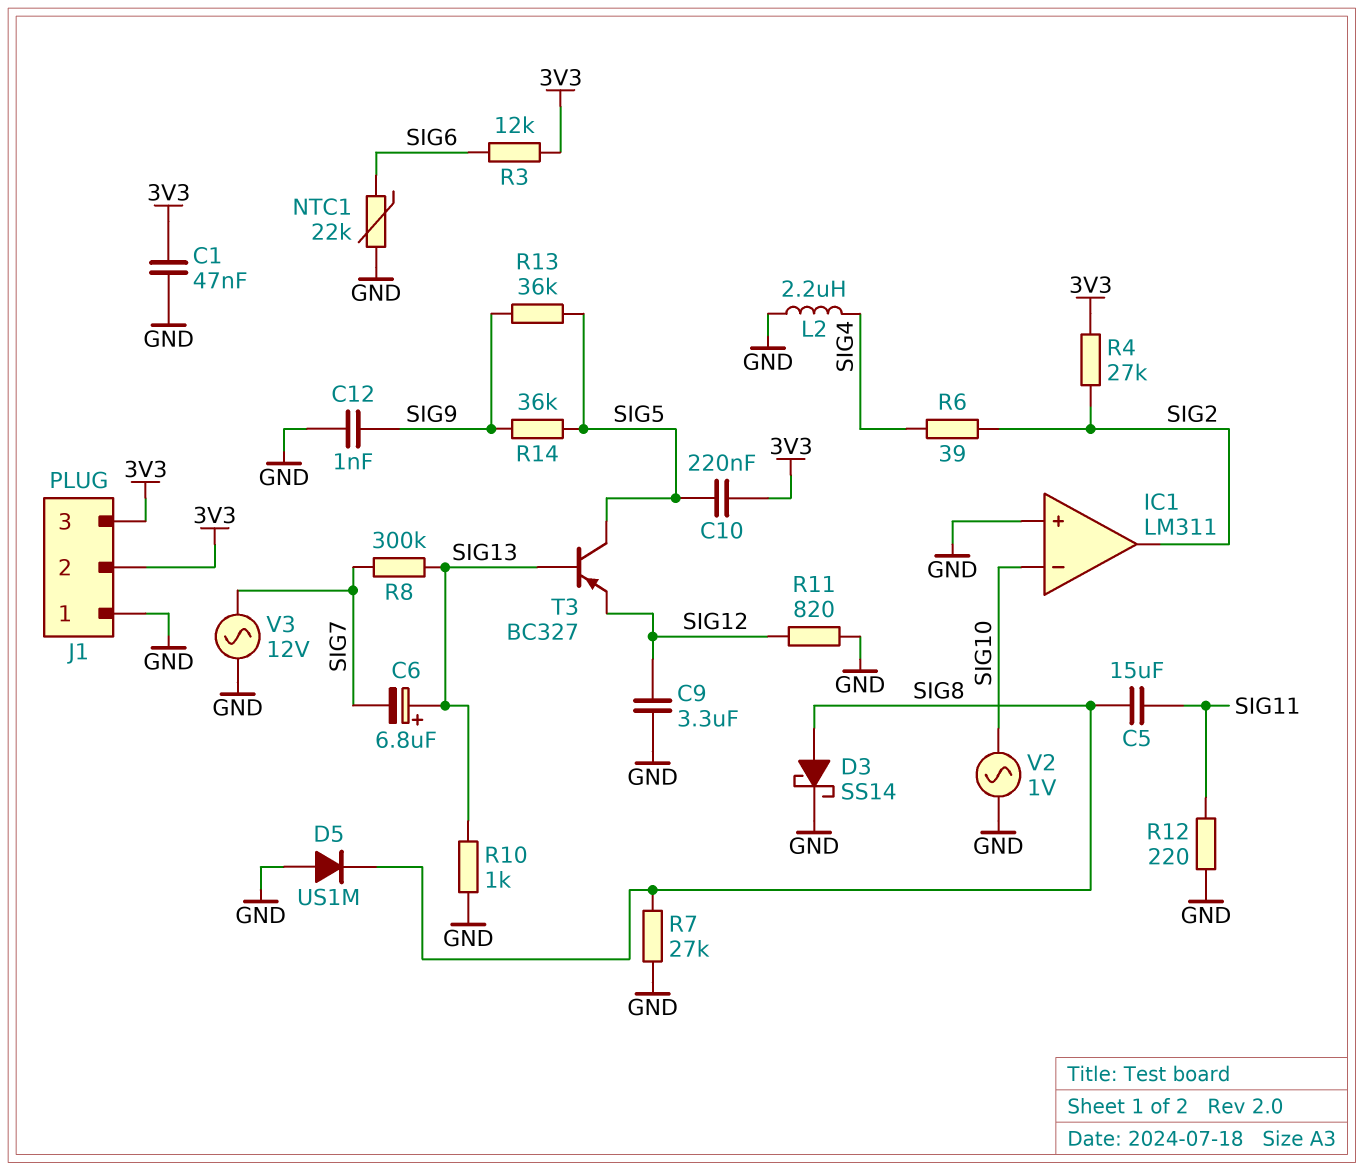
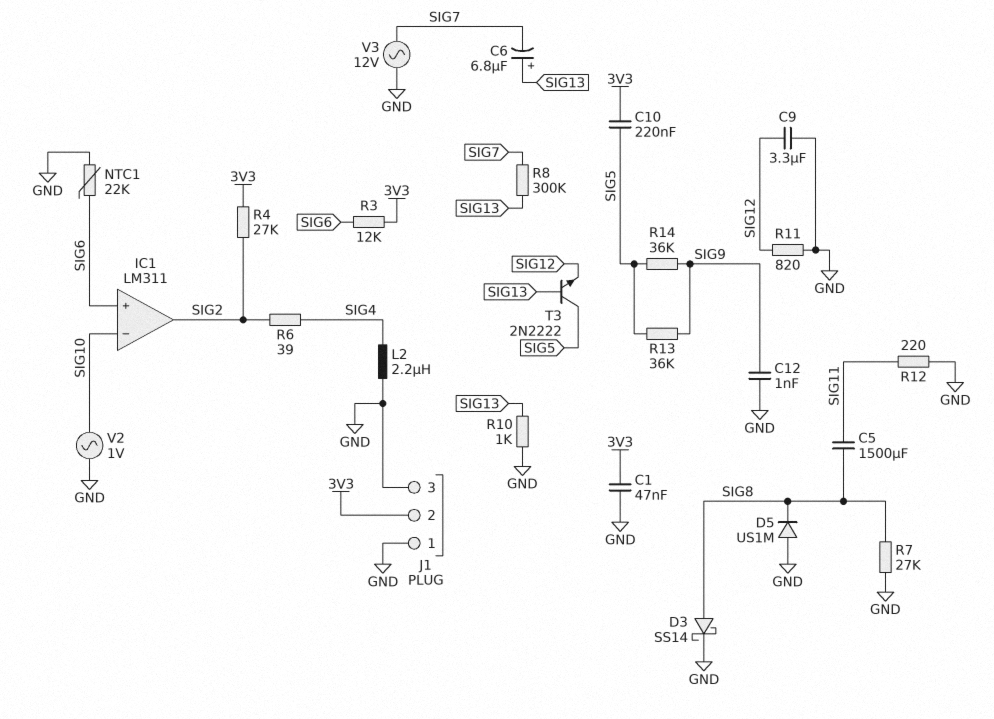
C5: 15uF (SIG8, SIG11) -> 1500uF (SIG8, SIG11)
IC1 pin in+: GND -> SIG6
J1 pin 3: 3V3 -> GND
T3: PNP BC327 (B SIG13, C SIG5, E SIG12) -> NPN 2N2222 (B SIG13, C SIG5, E SIG12)

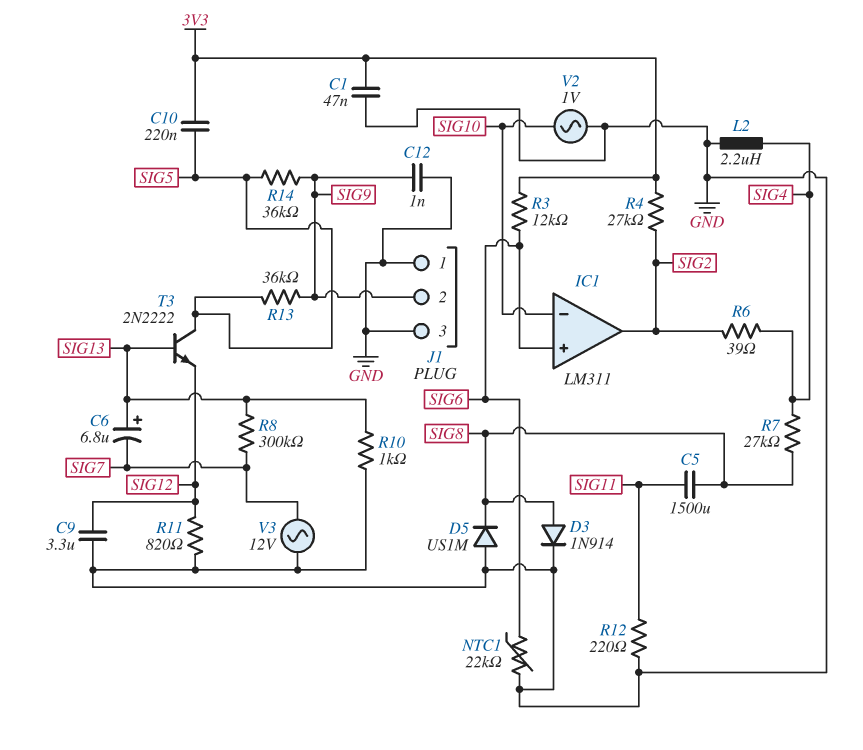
D3: schottky SS14 (A SIG8, K GND) -> diode 1N914 (A SIG8, K GND)
J1 pin 2: 3V3 -> SIG9
R7: 27k (GND, SIG8) -> 27k (SIG4, SIG8)

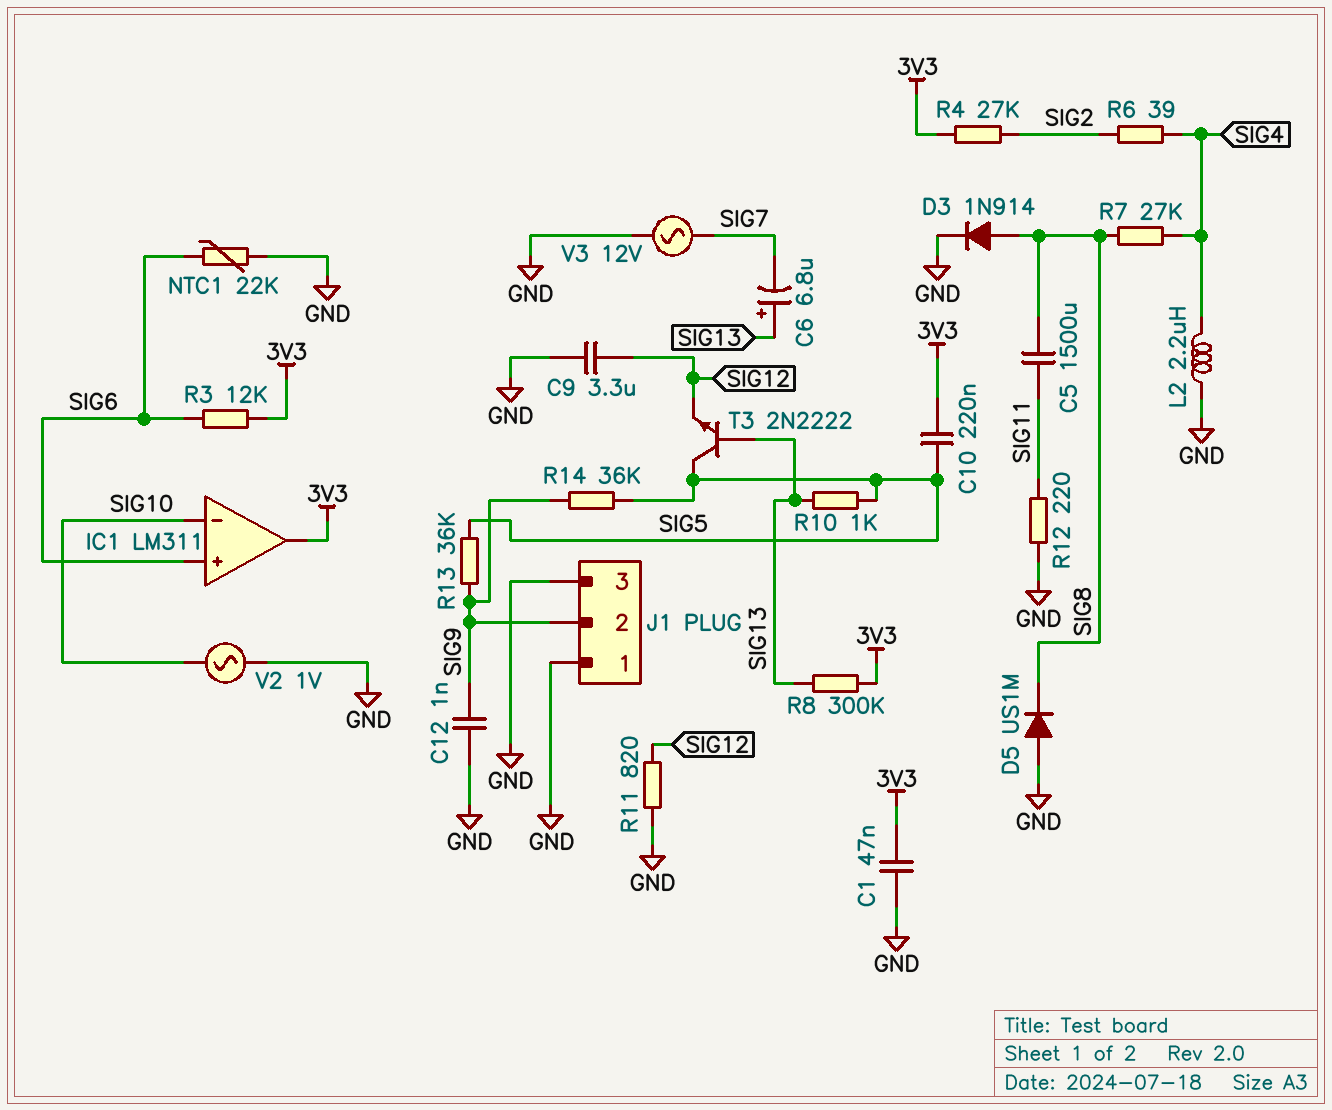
IC1 pin out: SIG2 -> 3V3
R8: 300k (SIG7, SIG13) -> 300k (3V3, SIG13)
R10: 1k (GND, SIG13) -> 1k (SIG5, SIG13)

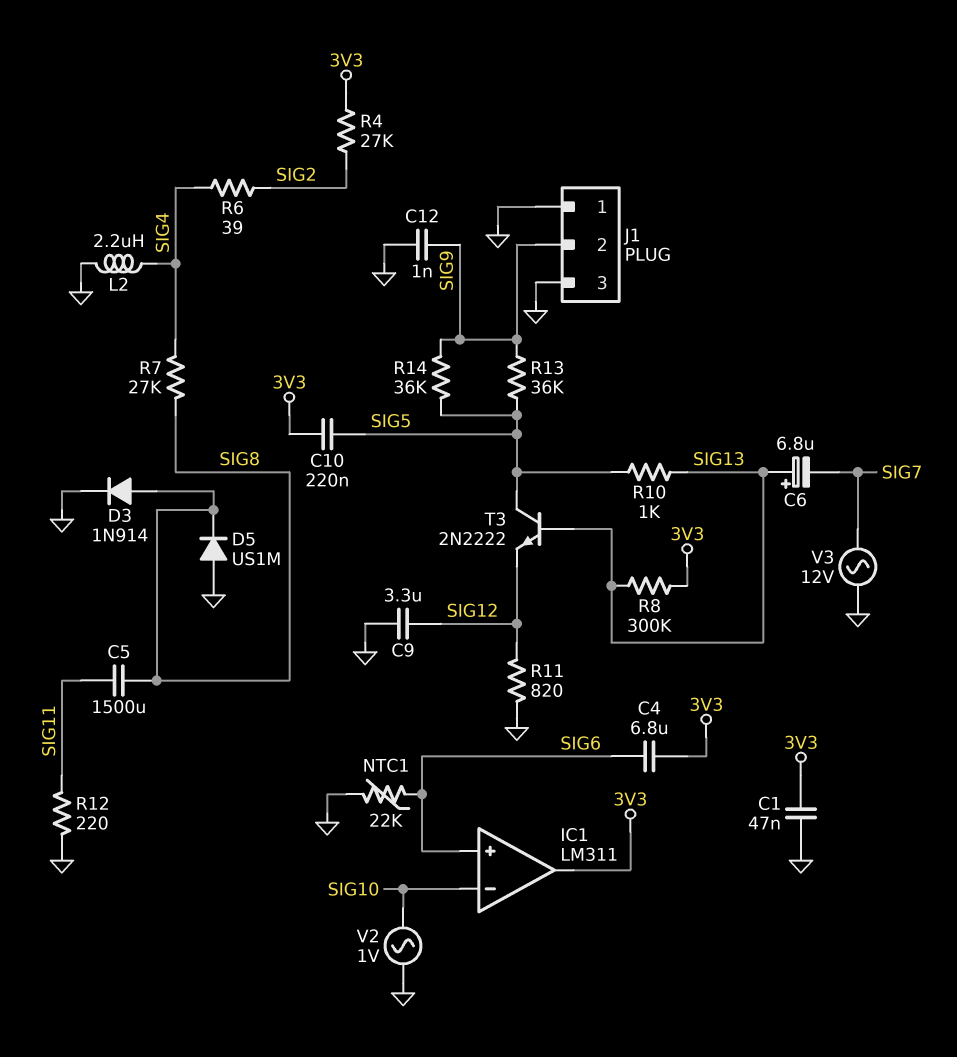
C4: none -> 6.8uF (3V3, SIG6)
R3: 12k (3V3, SIG6) -> none

